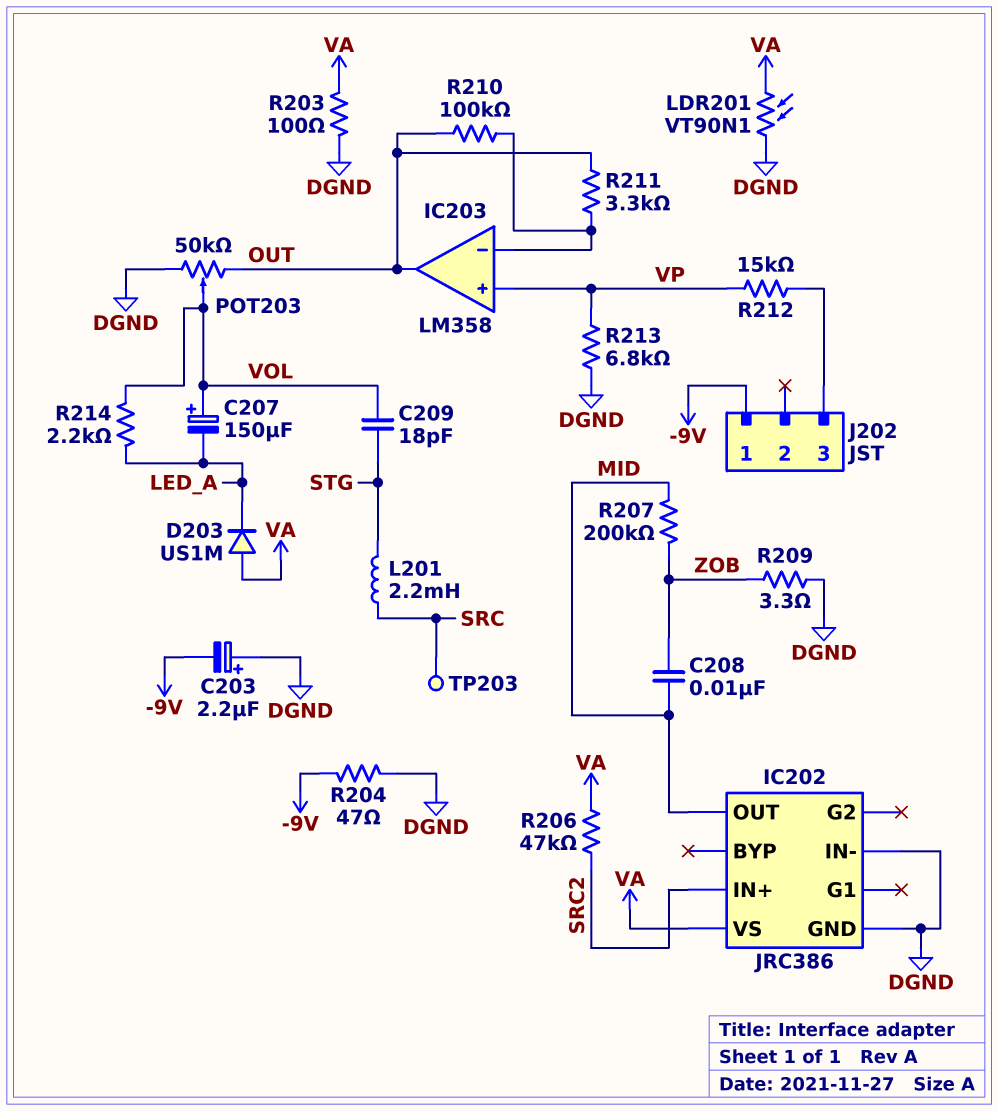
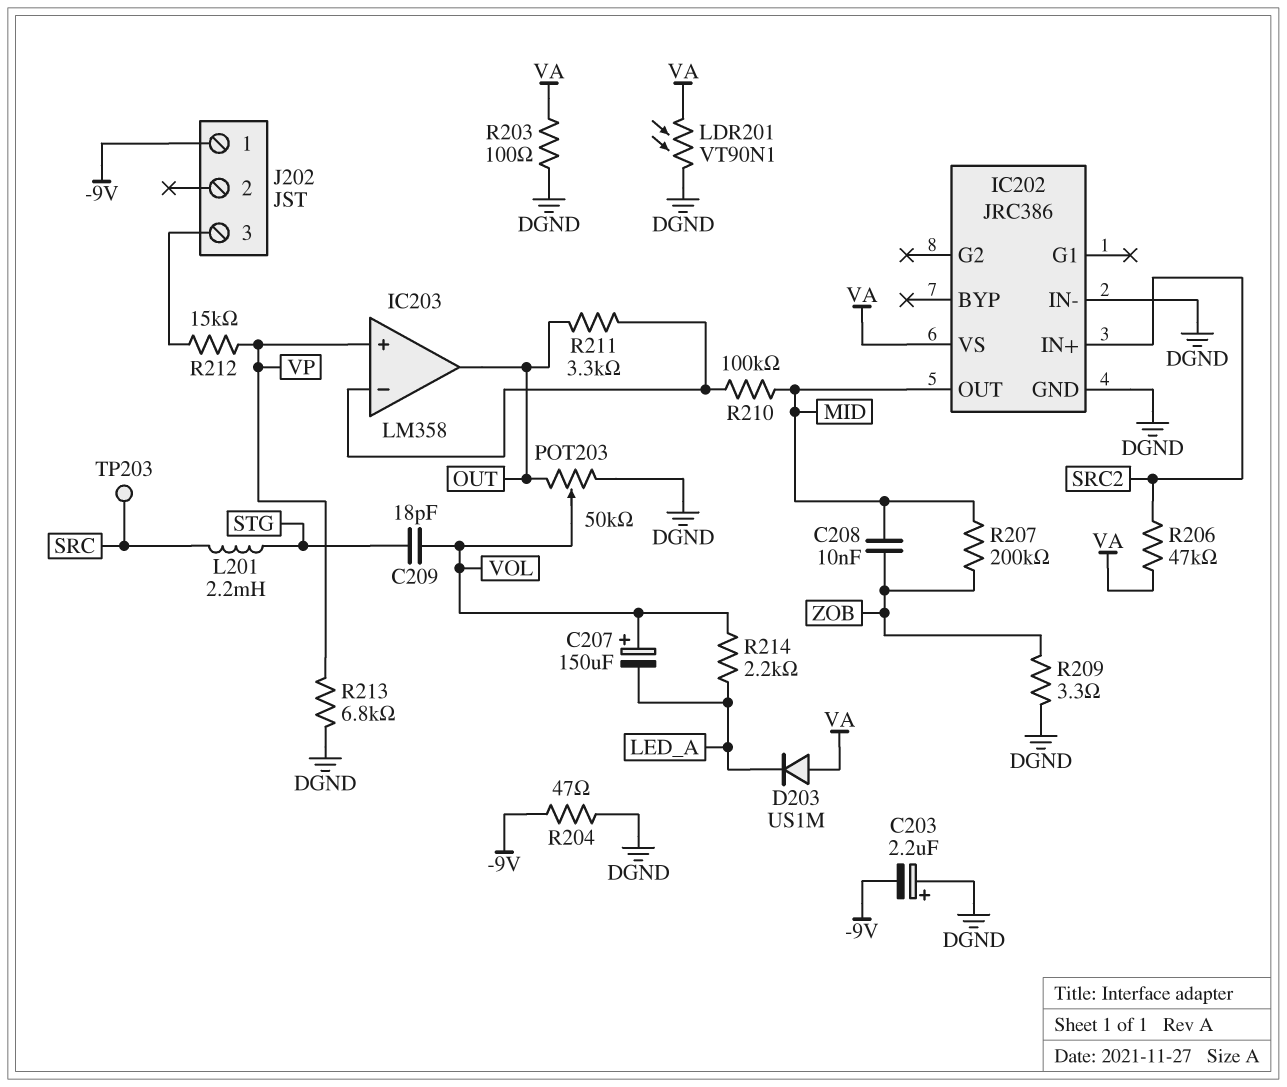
R210: 100k (IC203/in-, OUT) -> 100k (IC203/in-, MID)

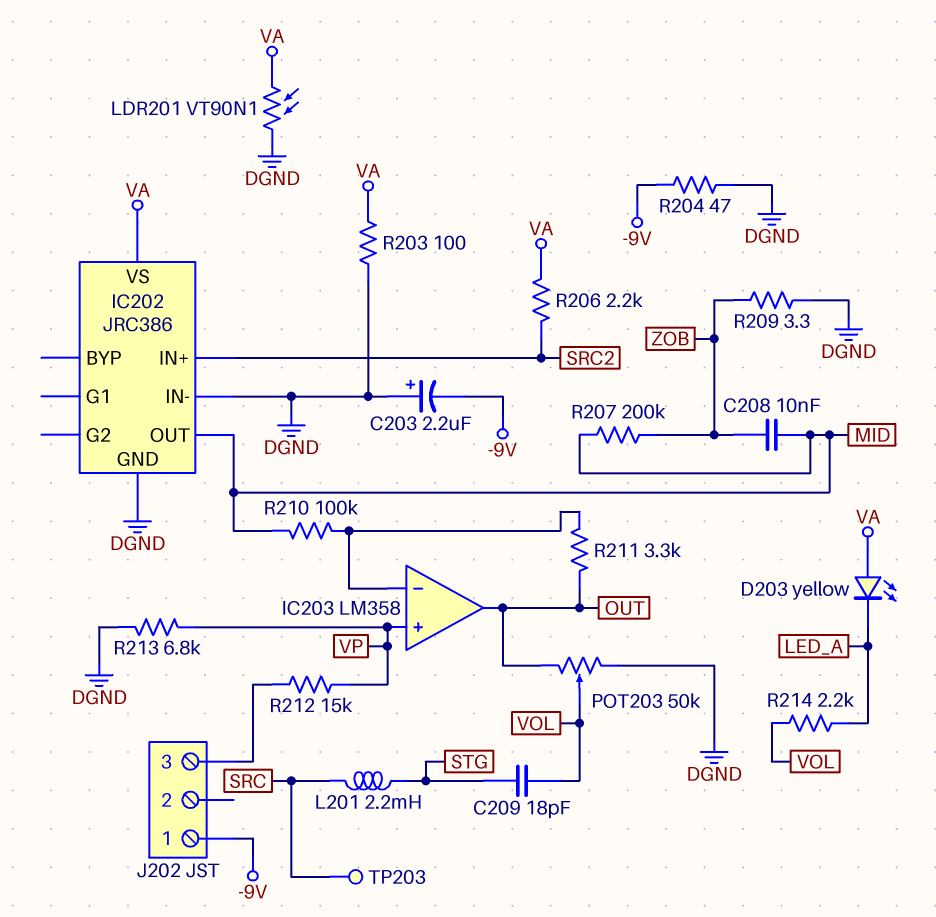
C207: 150uF (plus VOL, minus LED_A) -> none
D203: diode US1M (A VA, K LED_A) -> LED yellow (A VA, K LED_A)
R206: 47k (SRC2, VA) -> 2.2k (SRC2, VA)

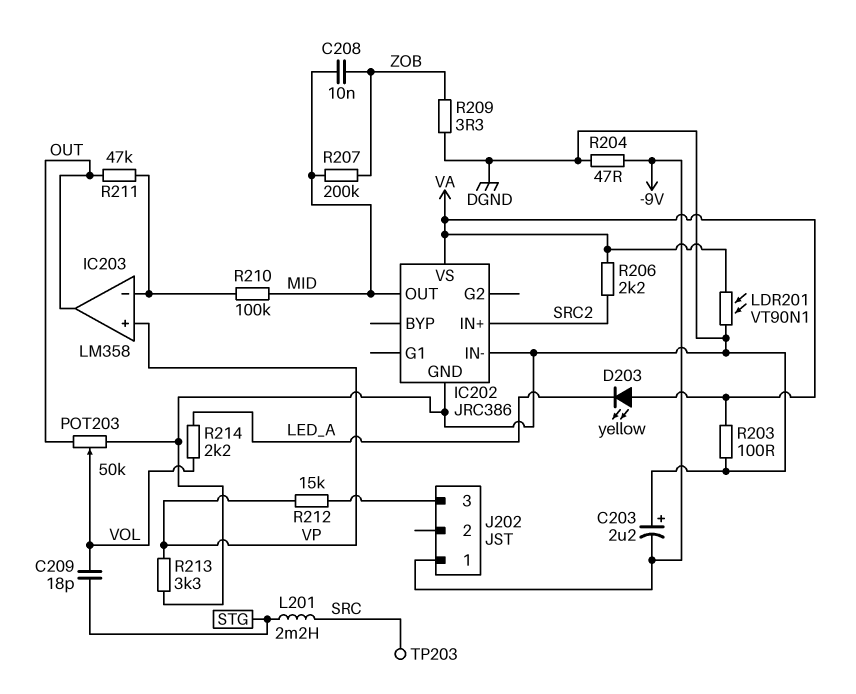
R211: 3.3k (IC203/in-, OUT) -> 47k (IC203/in-, OUT)
R213: 6.8k (DGND, VP) -> 3.3k (DGND, VP)

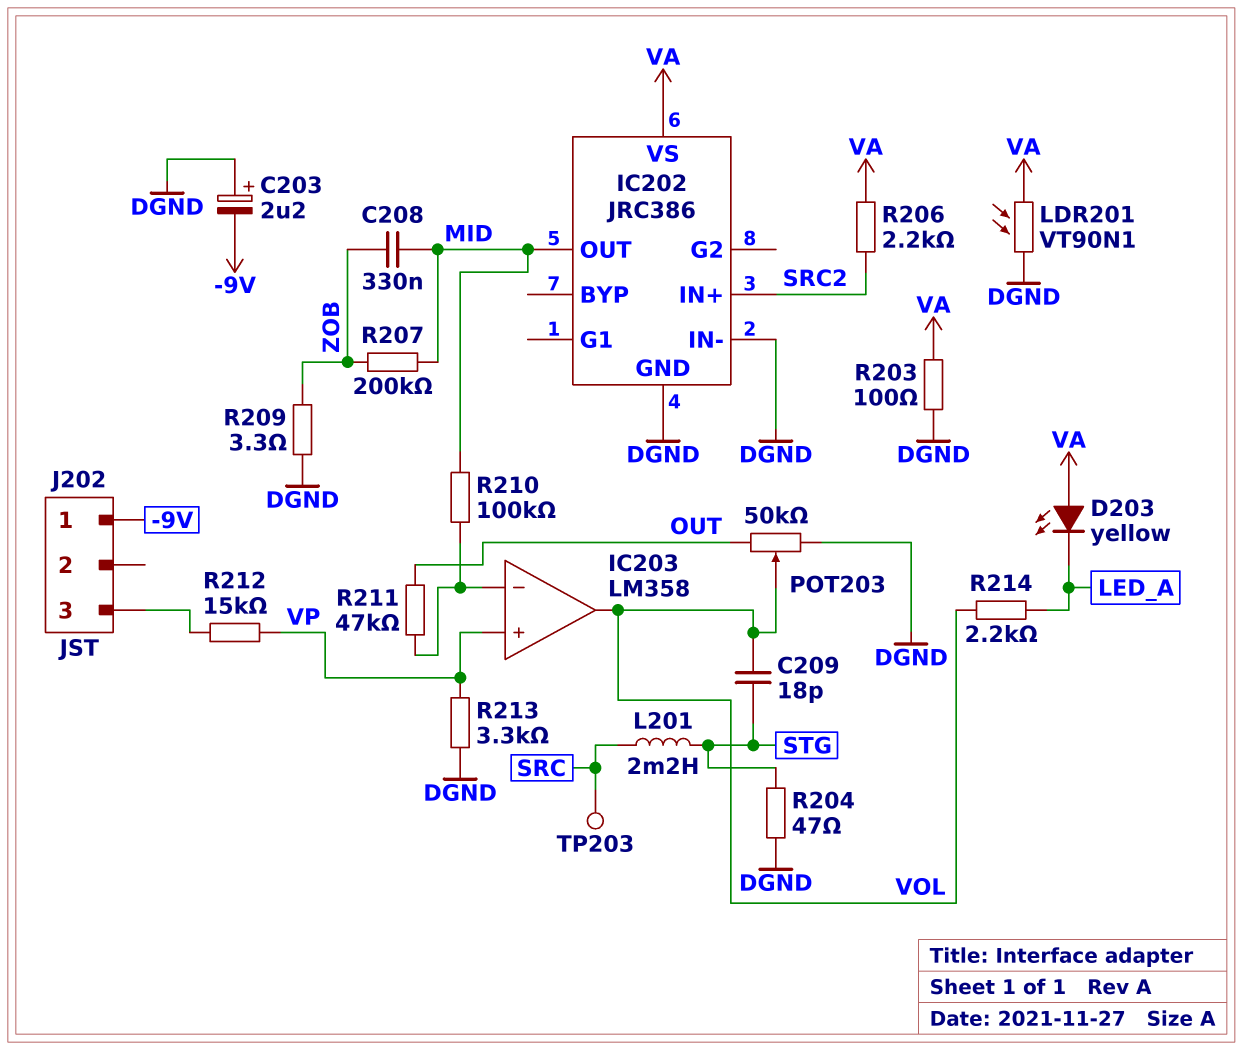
C208: 10nF (MID, ZOB) -> 330nF (MID, ZOB)
IC203 pin out: OUT -> VOL
R204: 47 (-9V, DGND) -> 47 (DGND, STG)

